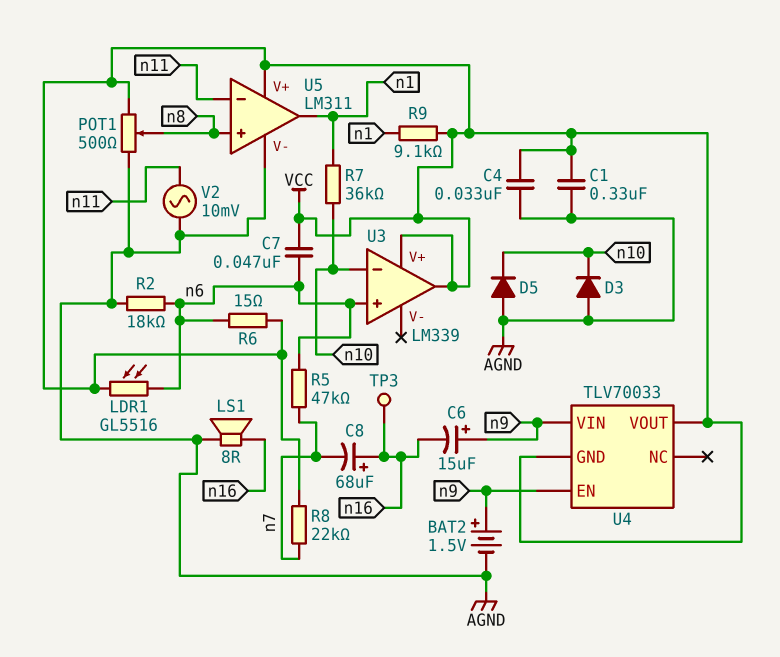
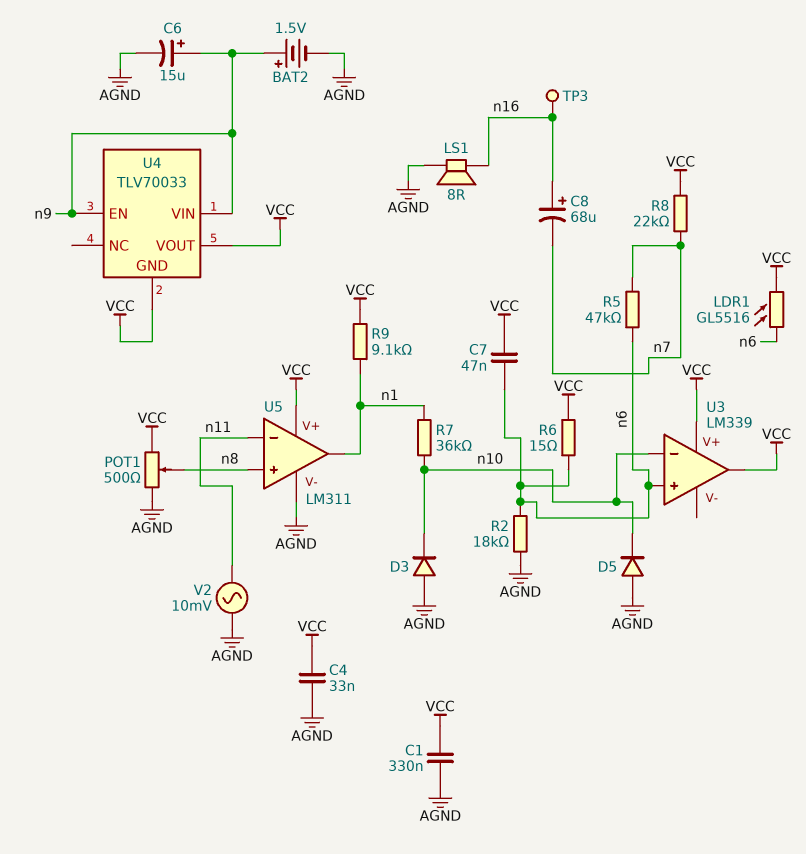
C6: 15uF (plus n9, minus n16) -> 15uF (plus n9, minus AGND)

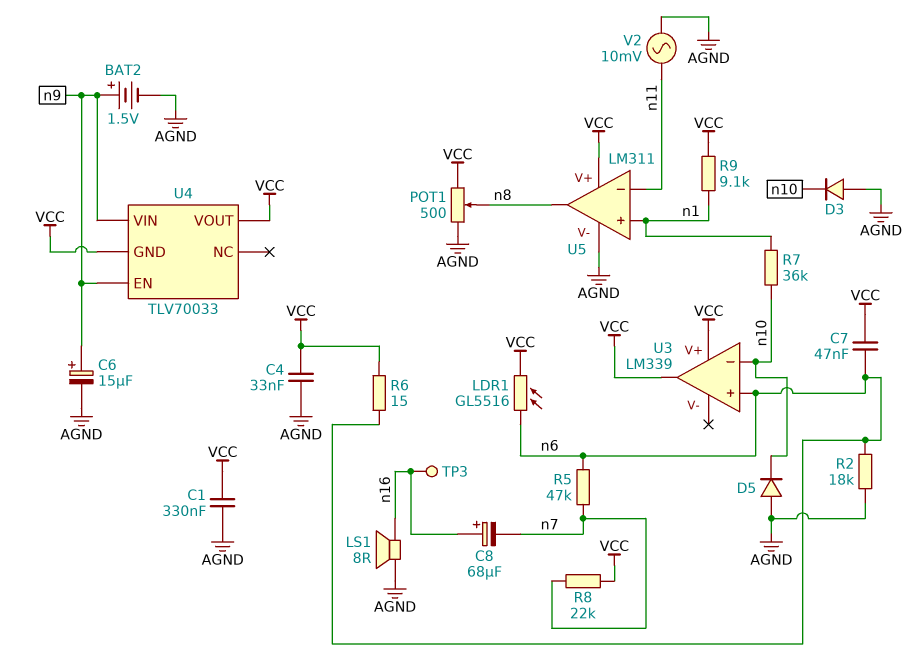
U5 pin in+: n8 -> n1
U5 pin out: n1 -> n8

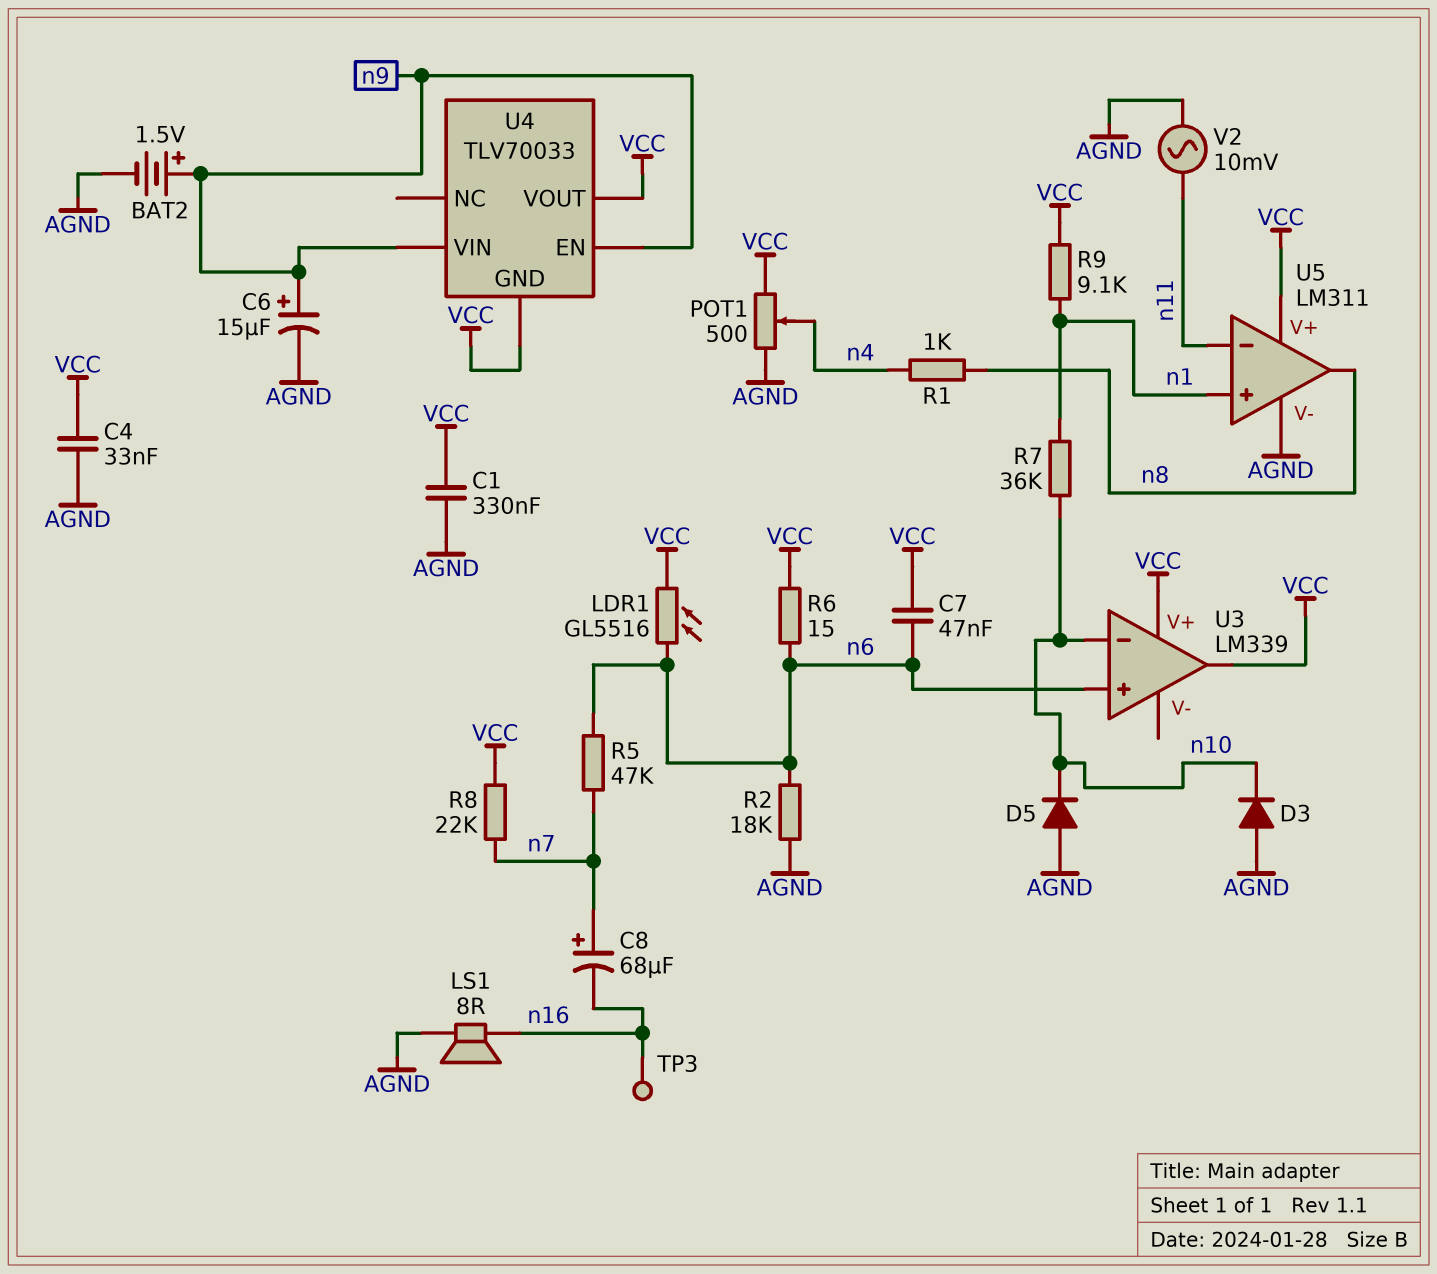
C8: 68uF (plus n16, minus n7) -> 68uF (plus n7, minus n16)
POT1: 500 (AGND, VCC, wiper n8) -> 500 (AGND, VCC, wiper n4)
R1: none -> 1k (n4, n8)

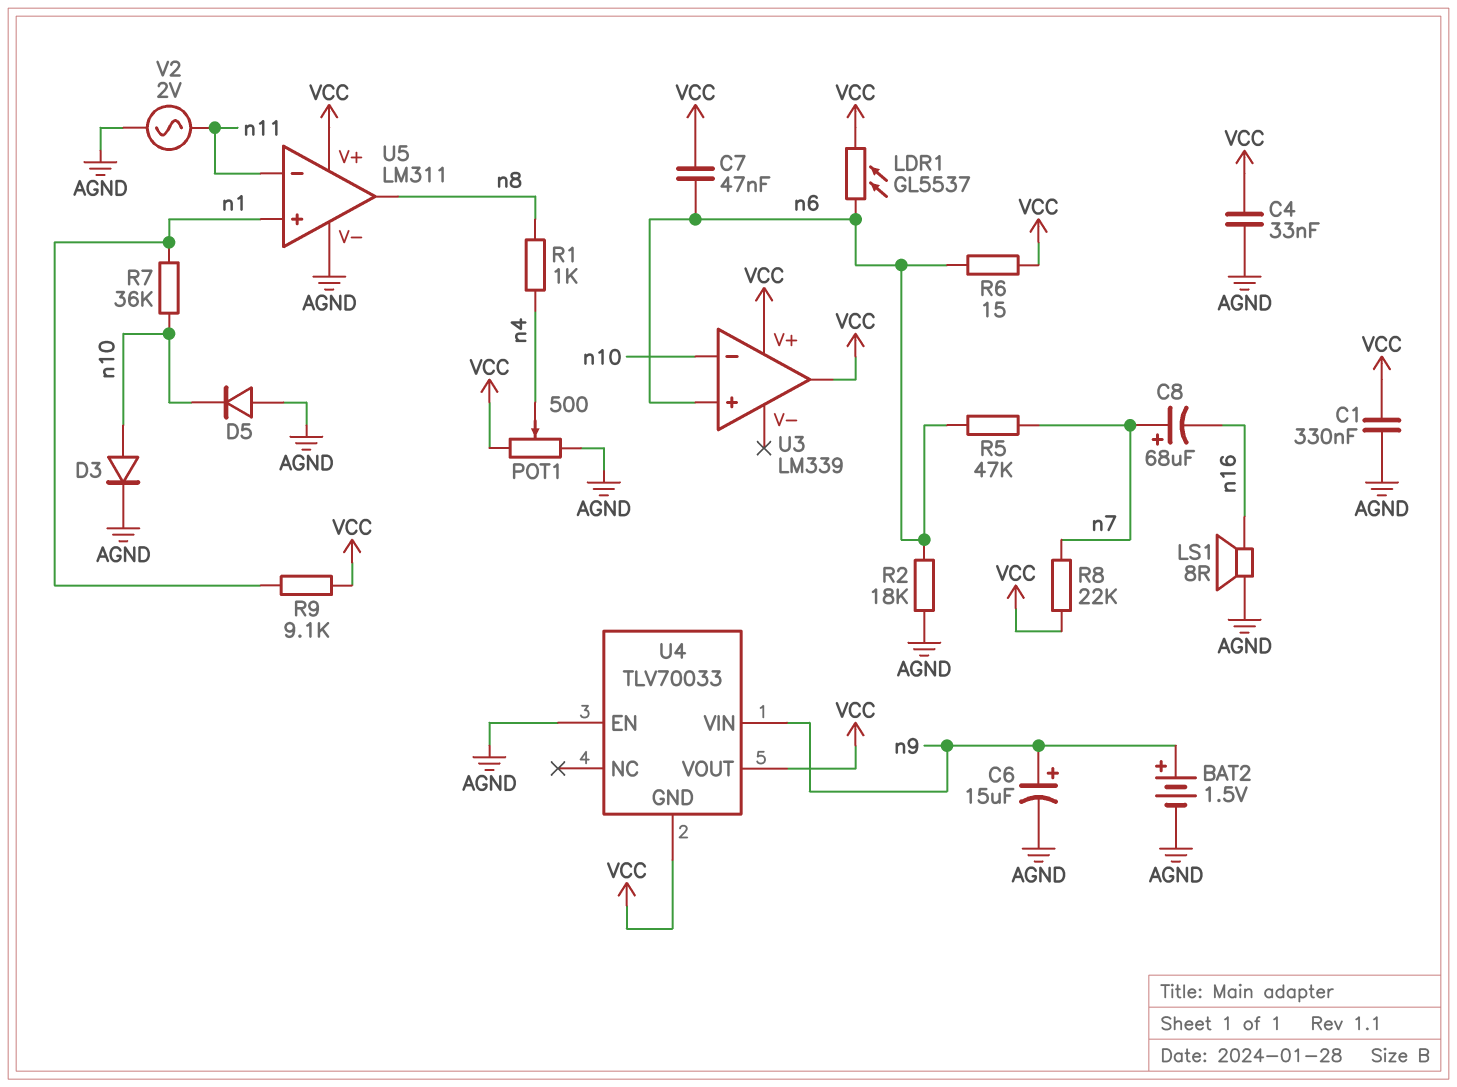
D3: diode (A AGND, K n10) -> diode (A n10, K AGND)
LDR1: GL5516 (VCC, n6) -> GL5537 (VCC, n6)
TP3: test point (n16) -> none
U4 pin EN: n9 -> AGND
V2: AC 10mV (AGND, n11) -> AC 2V (AGND, n11)

